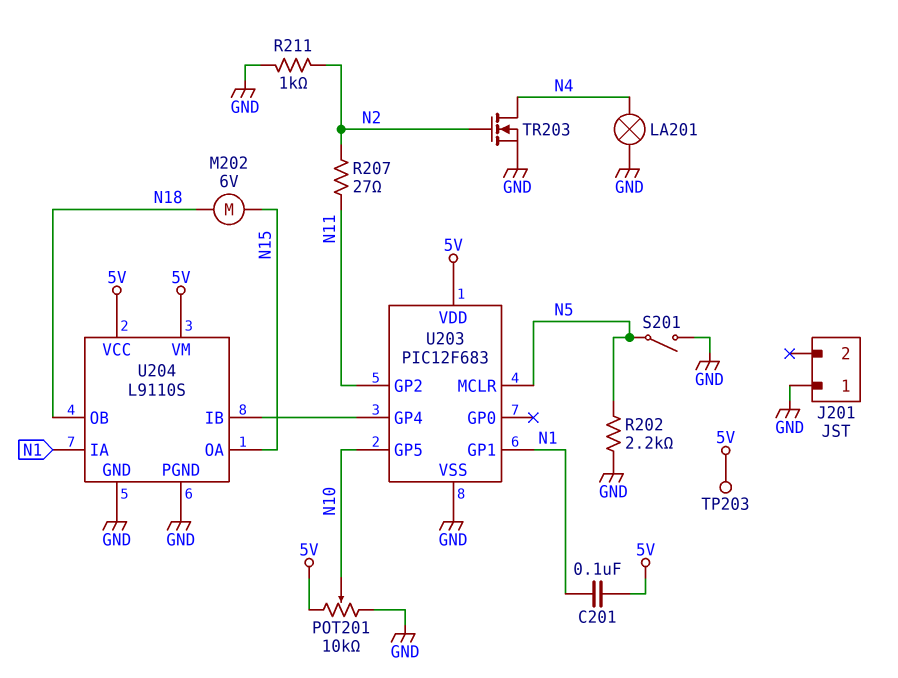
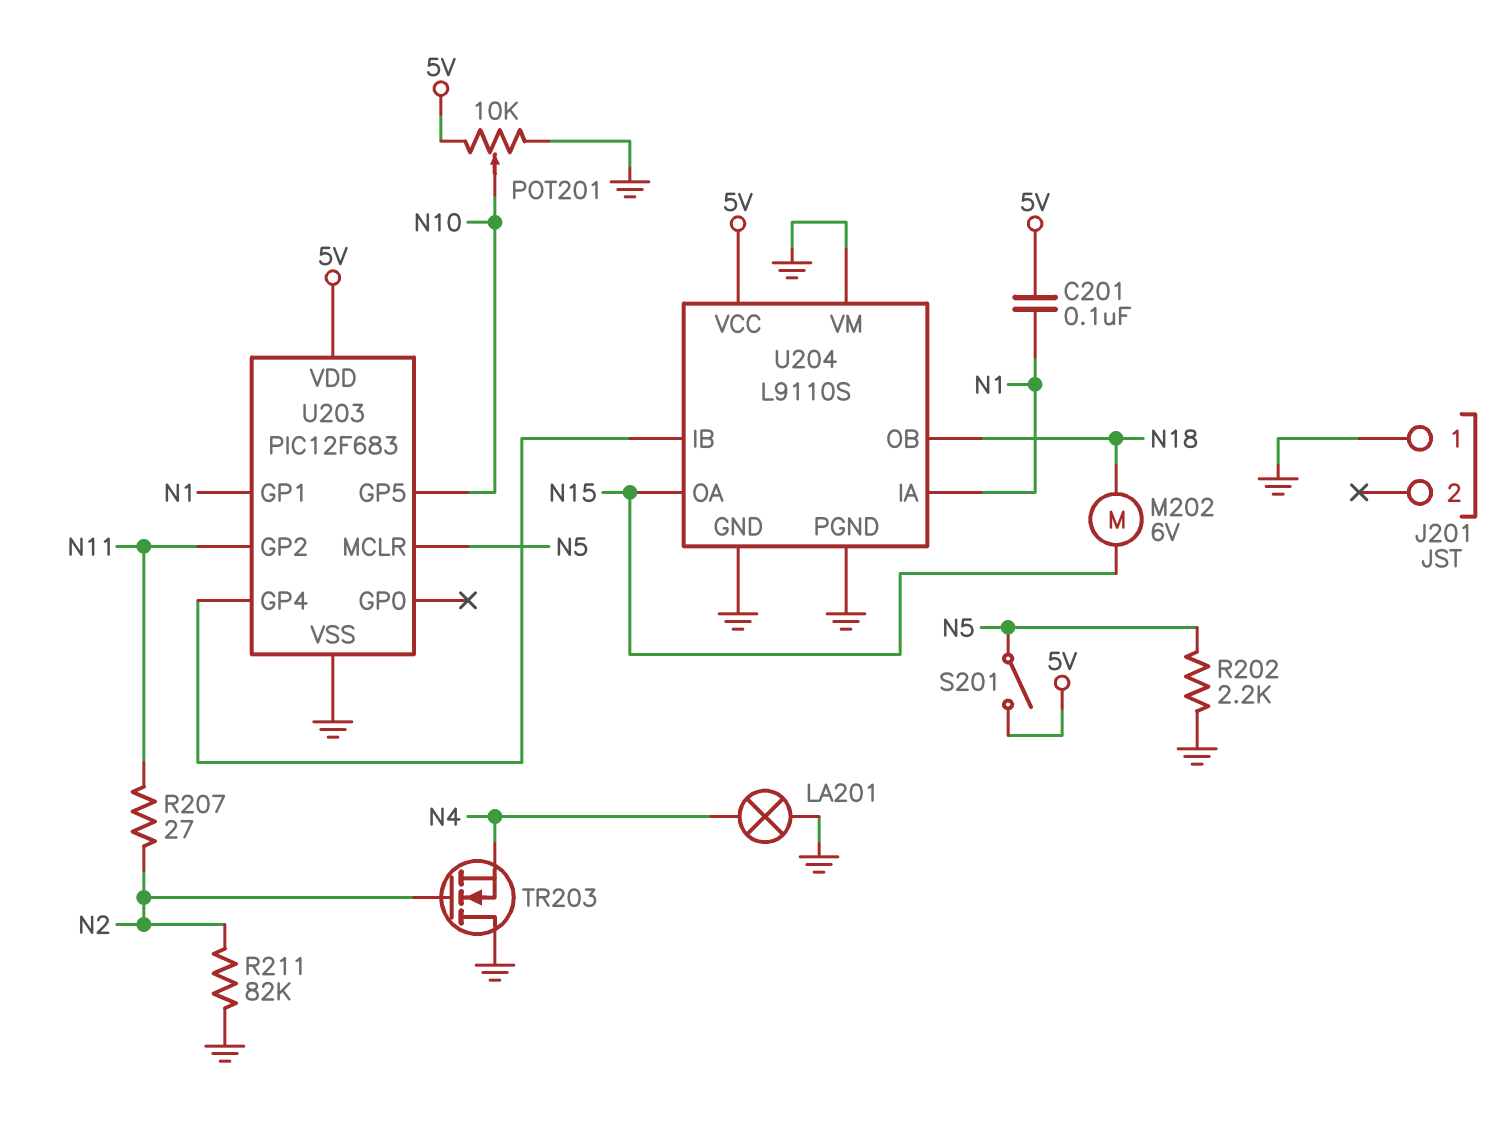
R211: 1k (GND, N2) -> 82k (GND, N2)
S201: switch (GND, N5) -> switch (5V, N5)
TP203: test point (5V) -> none
TR203: NMOS (G N2, D N4, S GND) -> NMOS (G N2, D GND, S N4)
U204 pin VM: 5V -> GND

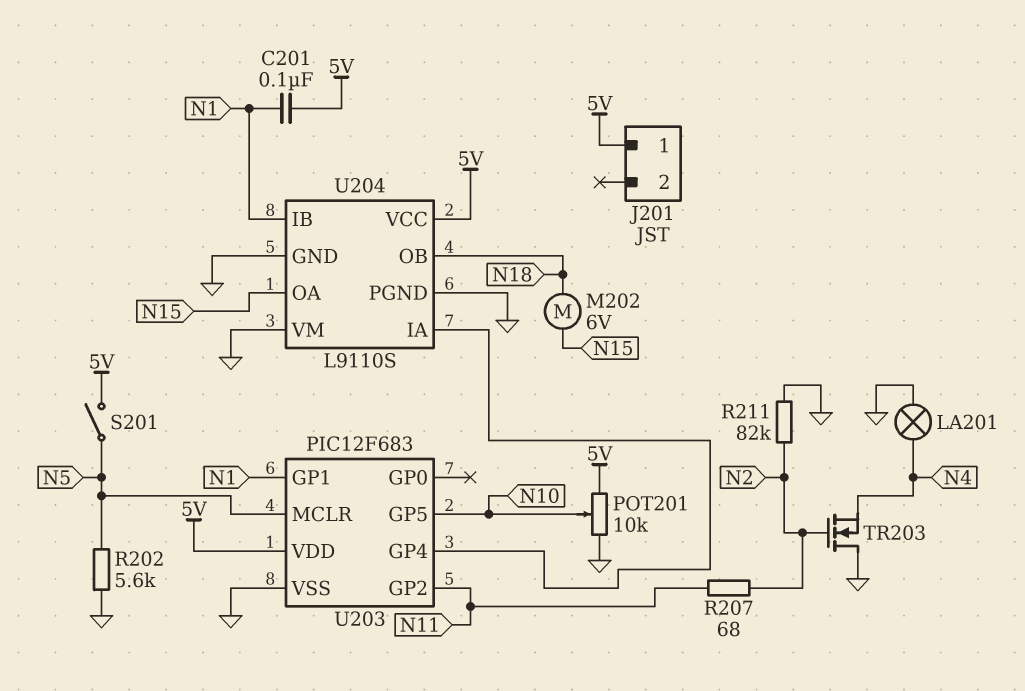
J201 pin 1: GND -> 5V
R202: 2.2k (GND, N5) -> 5.6k (GND, N5)
R207: 27 (N2, N11) -> 68 (N2, N11)
U204 pin IA: N1 -> U203/GP4
U204 pin IB: U203/GP4 -> N1

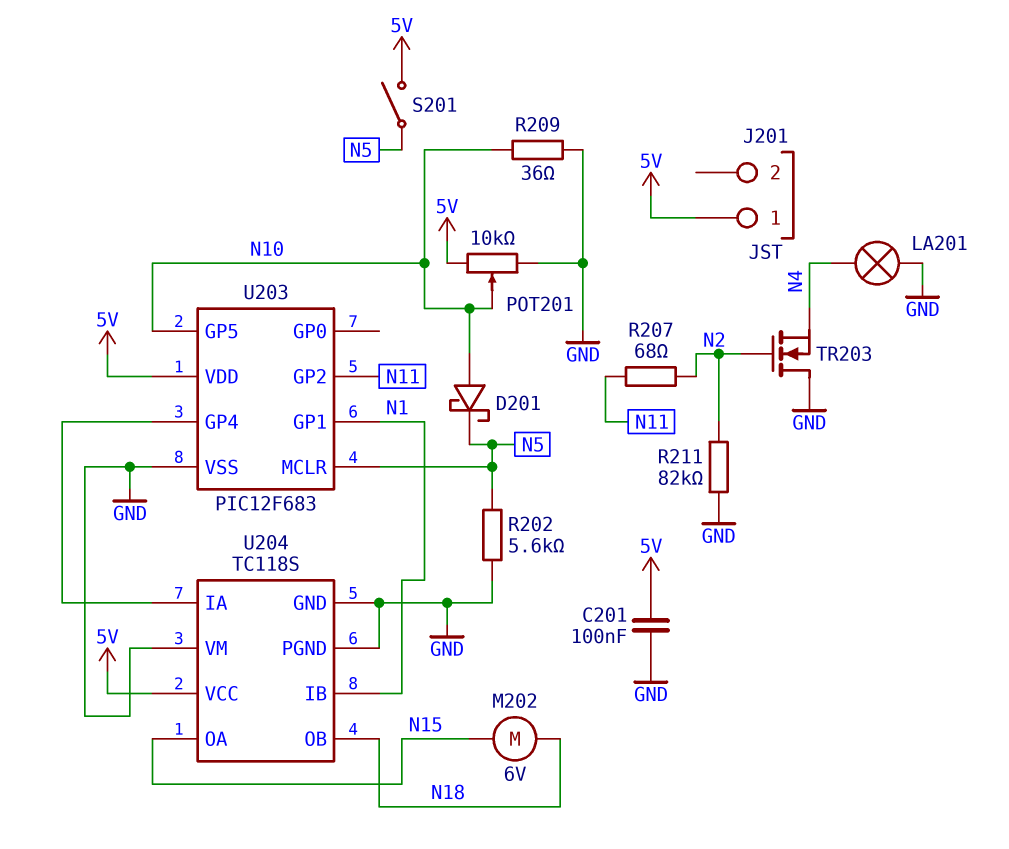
C201: 100nF (5V, N1) -> 100nF (5V, GND)
D201: none -> schottky (A N10, K N5)
R209: none -> 36 (GND, N10)
U204: L9110S -> TC118S

